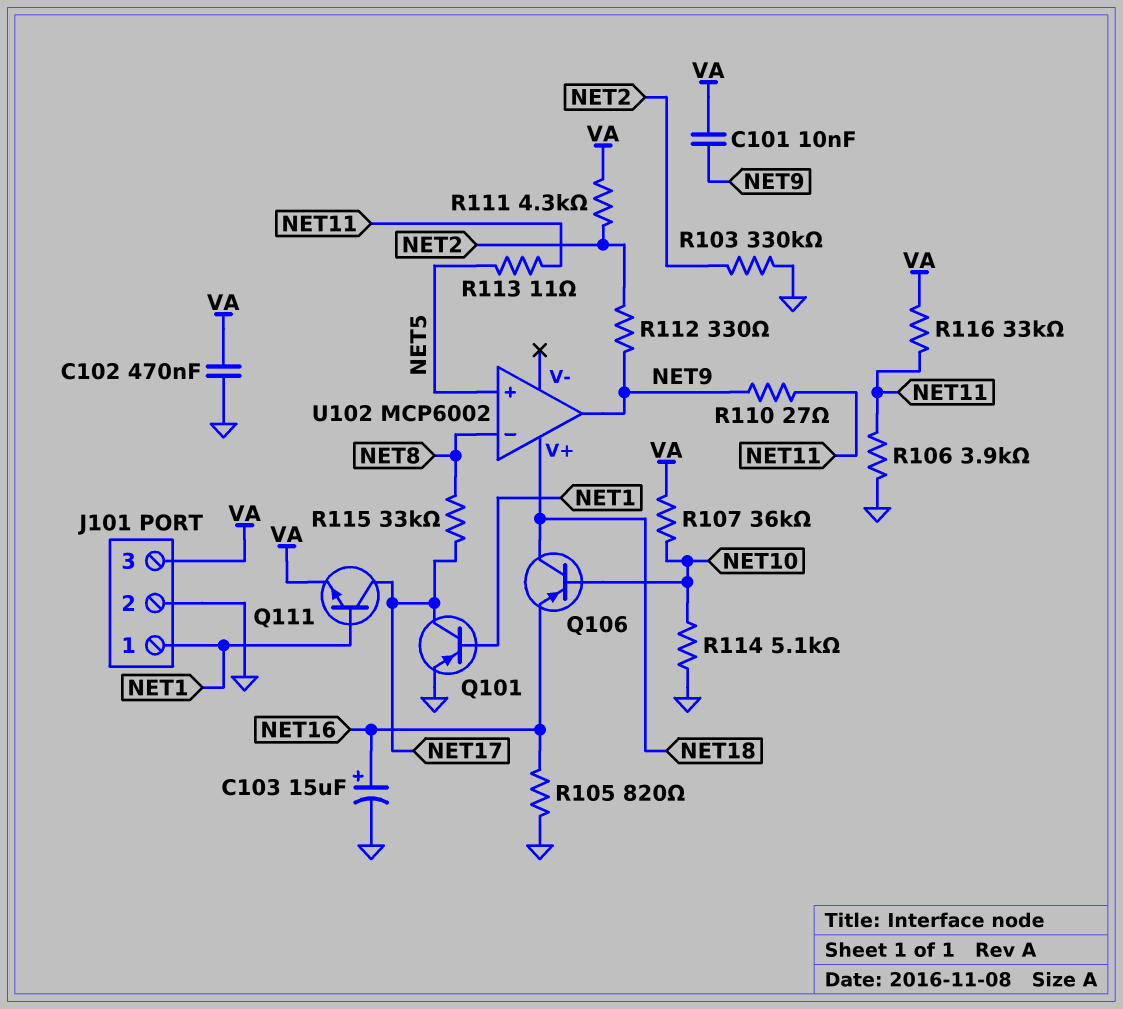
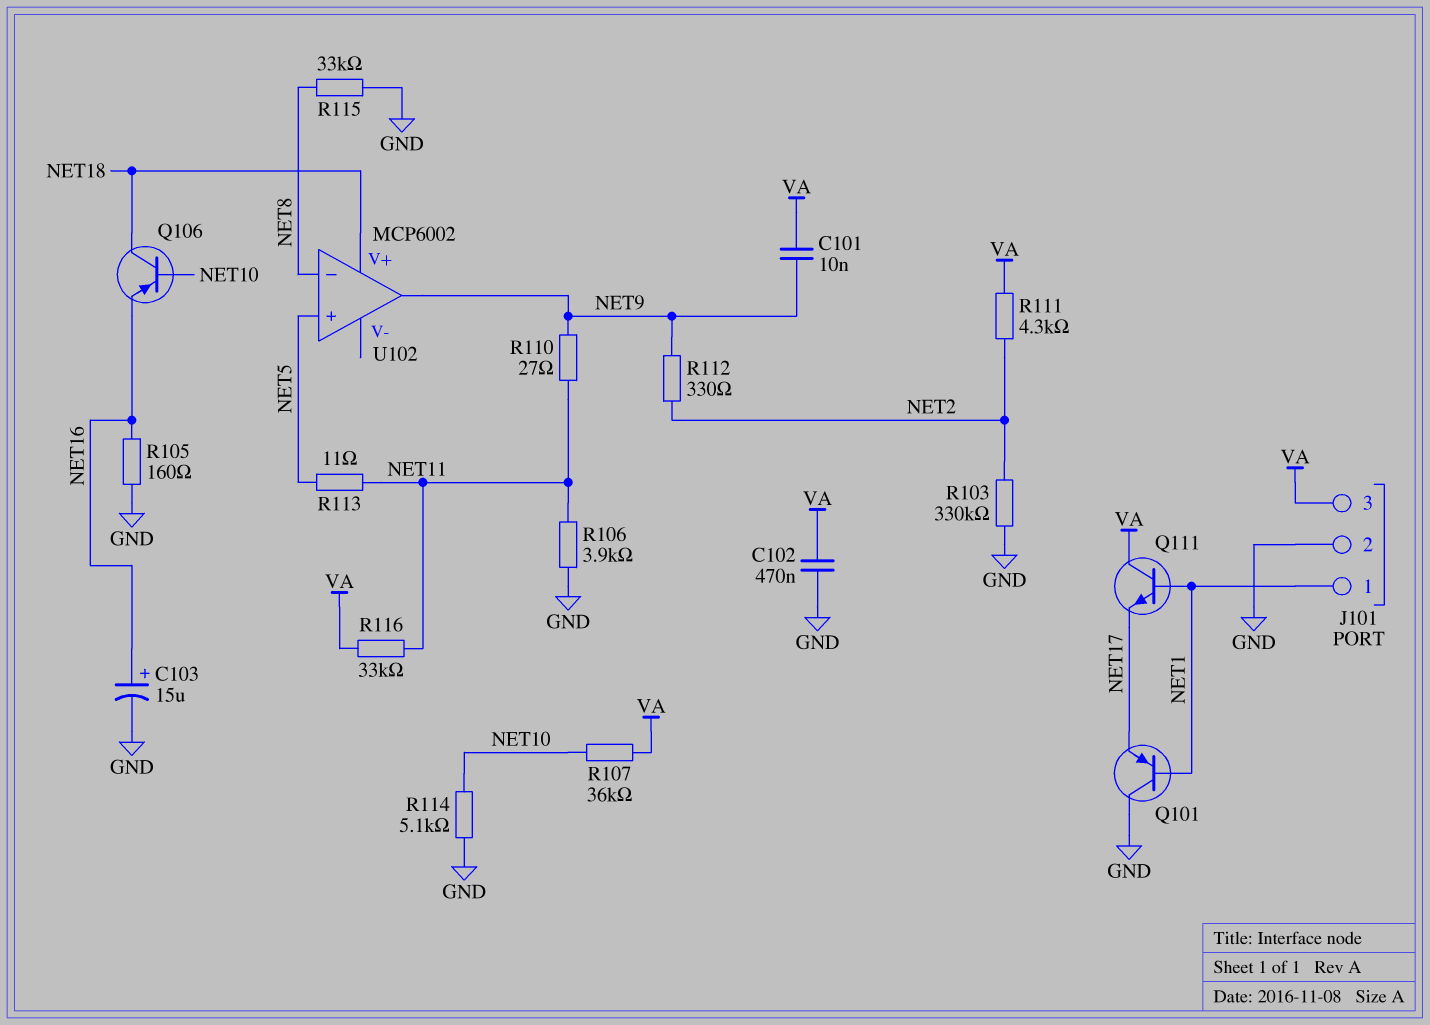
Q101: PNP (B NET1, C NET17, E GND) -> PNP (B NET1, C GND, E NET17)
Q111: NPN (B NET1, C NET17, E VA) -> NPN (B NET1, C VA, E NET17)
R105: 820 (GND, NET16) -> 160 (GND, NET16)
R115: 33k (NET8, NET17) -> 33k (GND, NET8)

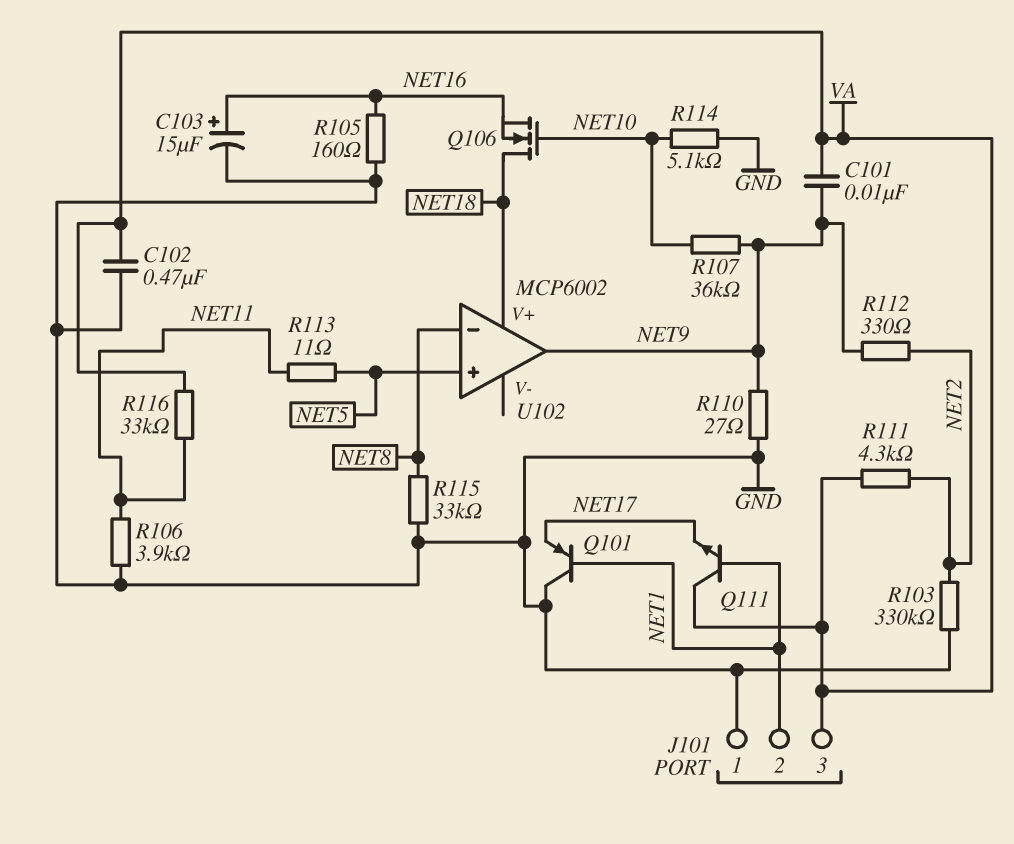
J101 pin 1: NET1 -> GND
J101 pin 2: GND -> NET1
Q106: PNP (B NET10, C NET18, E NET16) -> NMOS (G NET10, D NET18, S NET16)
R107: 36k (NET10, VA) -> 36k (NET9, NET10)
R110: 27 (NET9, NET11) -> 27 (GND, NET9)

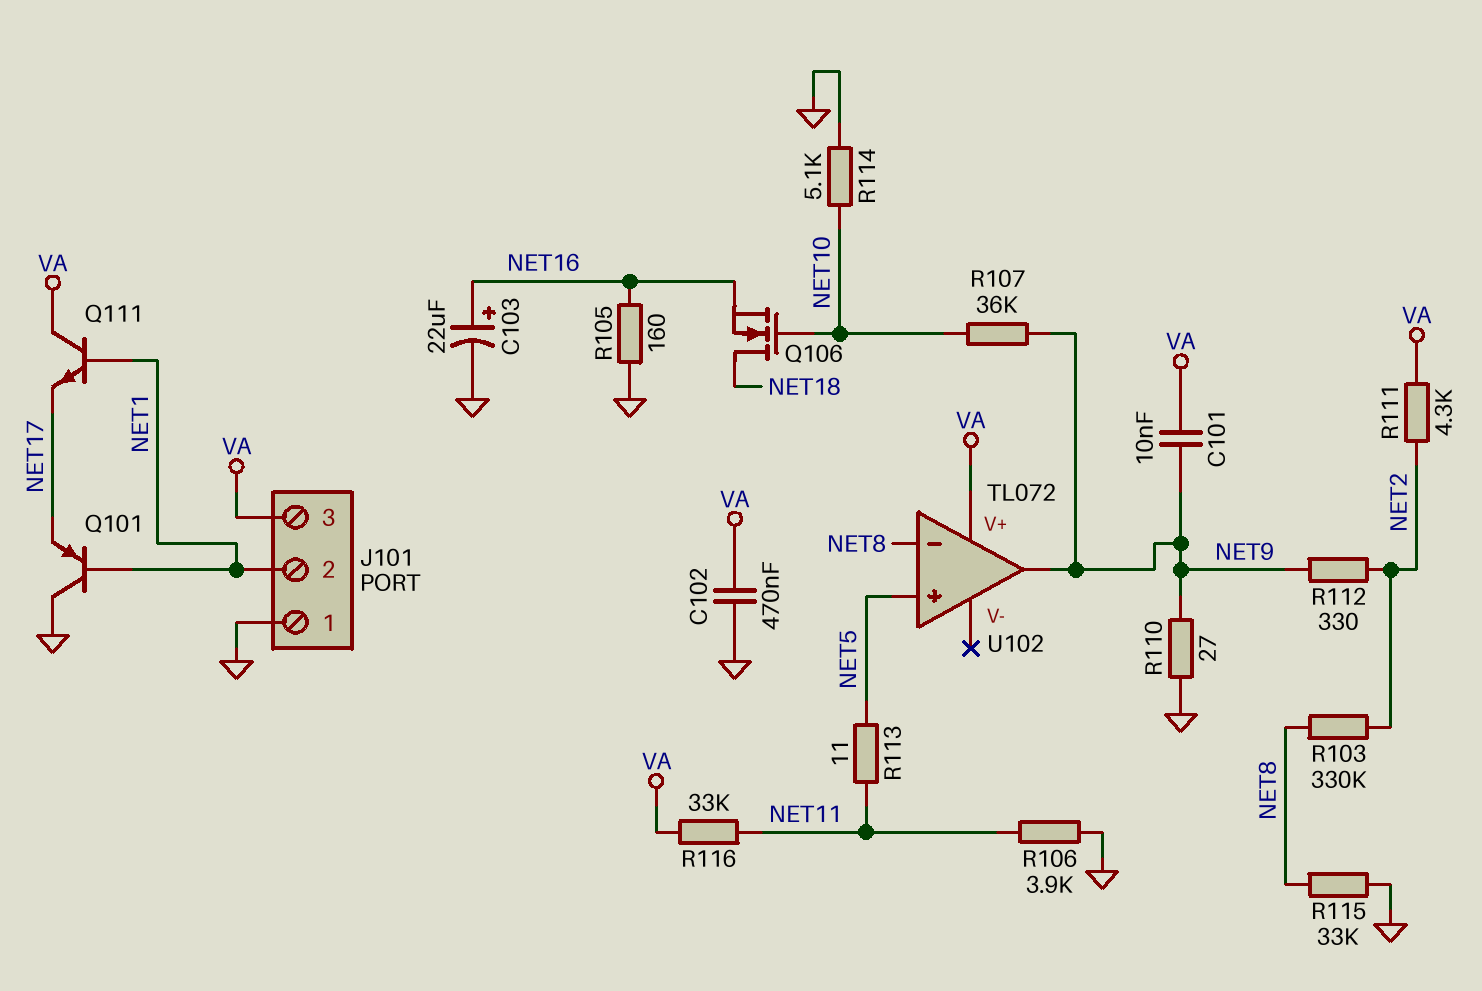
C103: 15uF (plus NET16, minus GND) -> 22uF (plus NET16, minus GND)
R103: 330k (GND, NET2) -> 330k (NET2, NET8)
U102: MCP6002 -> TL072
U102 pin V+: NET18 -> VA

